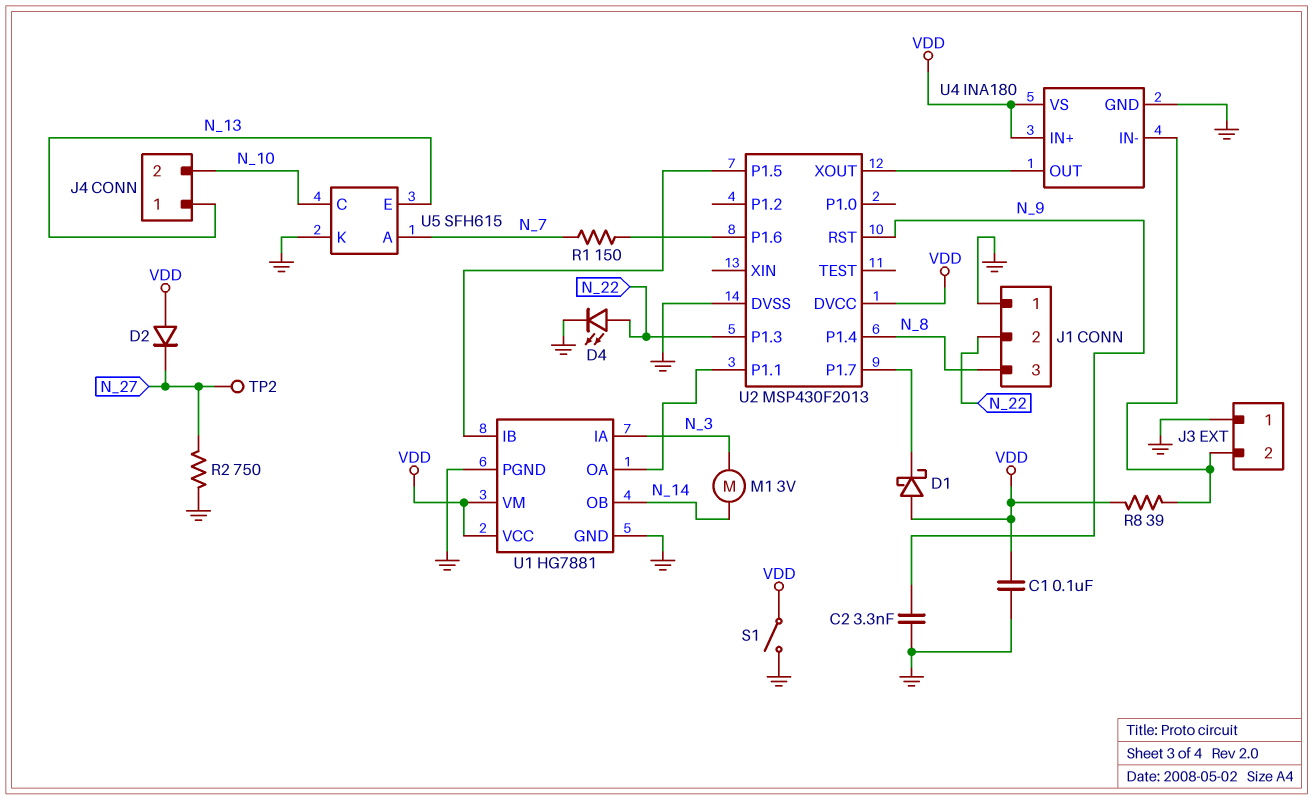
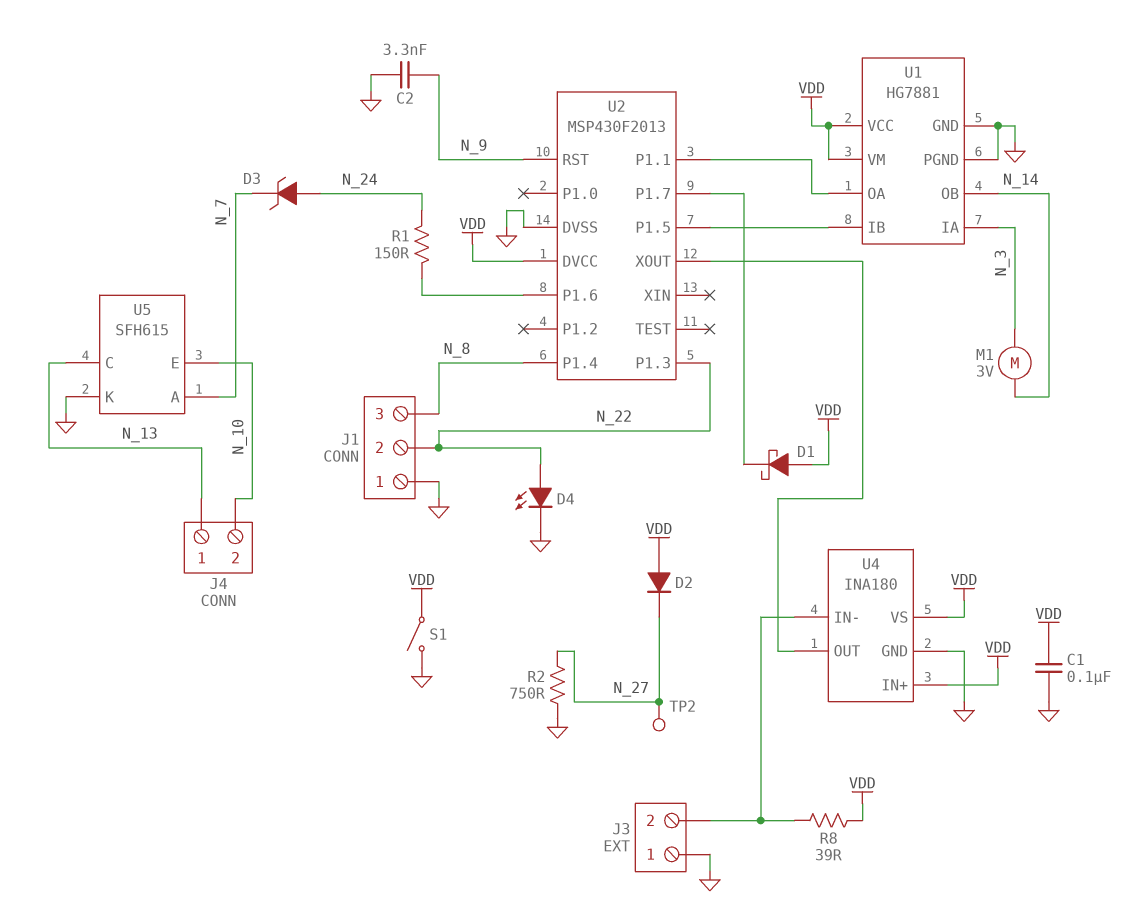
D3: none -> zener (A N_24, K N_7)
R1: 150 (N_7, U2/P1.6) -> 150 (N_24, U2/P1.6)
U5 pin C: N_10 -> N_13
U5 pin E: N_13 -> N_10

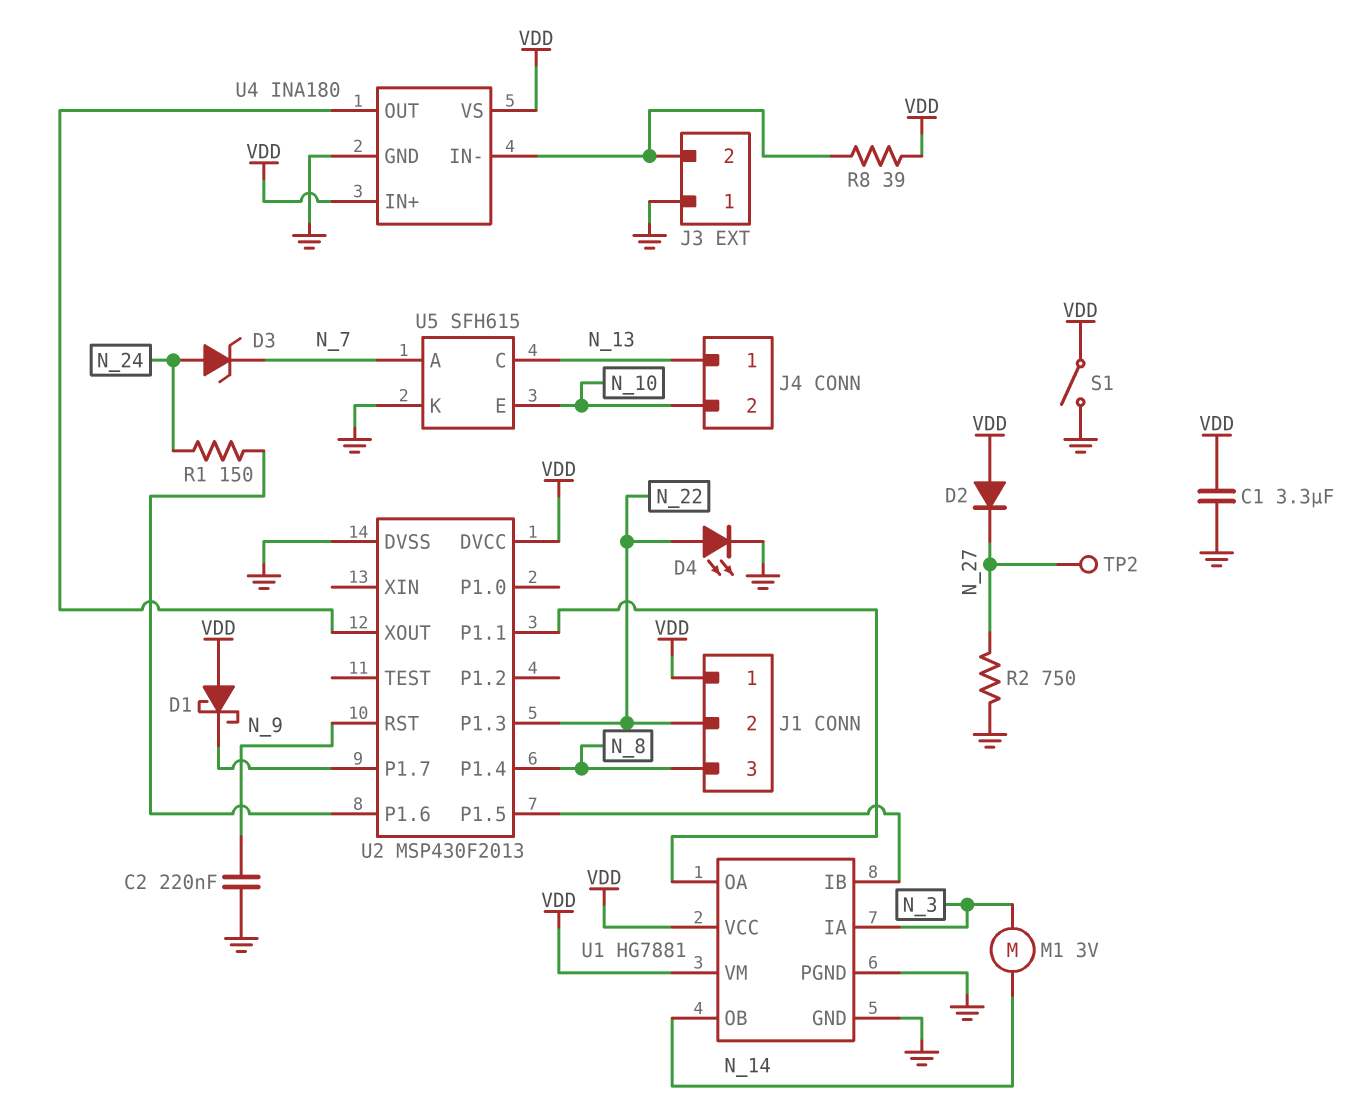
C1: 100nF (GND, VDD) -> 3.3uF (GND, VDD)
C2: 3.3nF (GND, N_9) -> 220nF (GND, N_9)
J1 pin 1: GND -> VDD

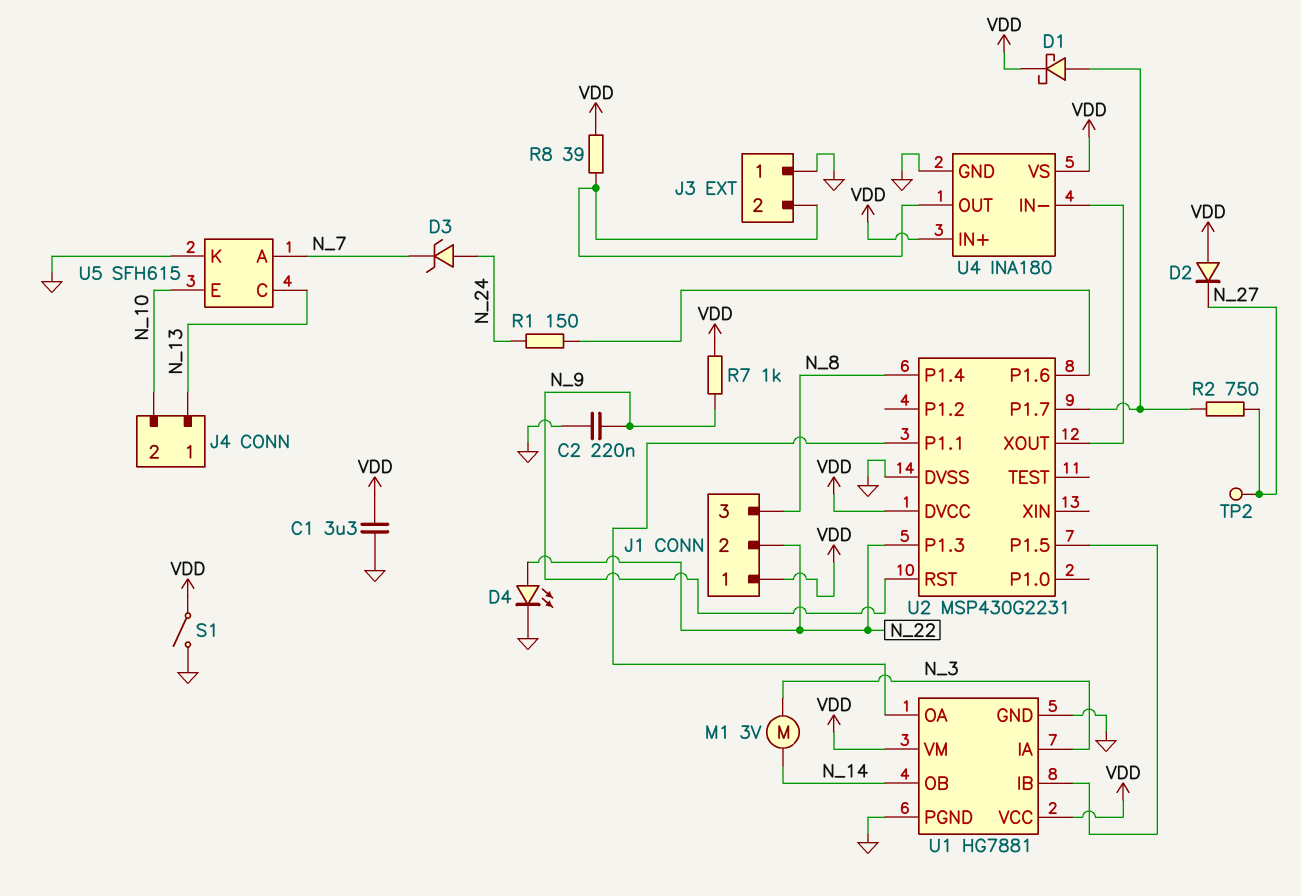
D1: schottky (A VDD, K U2/P1.7) -> schottky (A U2/P1.7, K VDD)
R2: 750 (GND, N_27) -> 750 (N_27, U2/P1.7)
R7: none -> 1k (N_9, VDD)
U2: MSP430F2013 -> MSP430G2231
U4 pin IN-: J3/2 -> U2/XOUT
U4 pin OUT: U2/XOUT -> J3/2

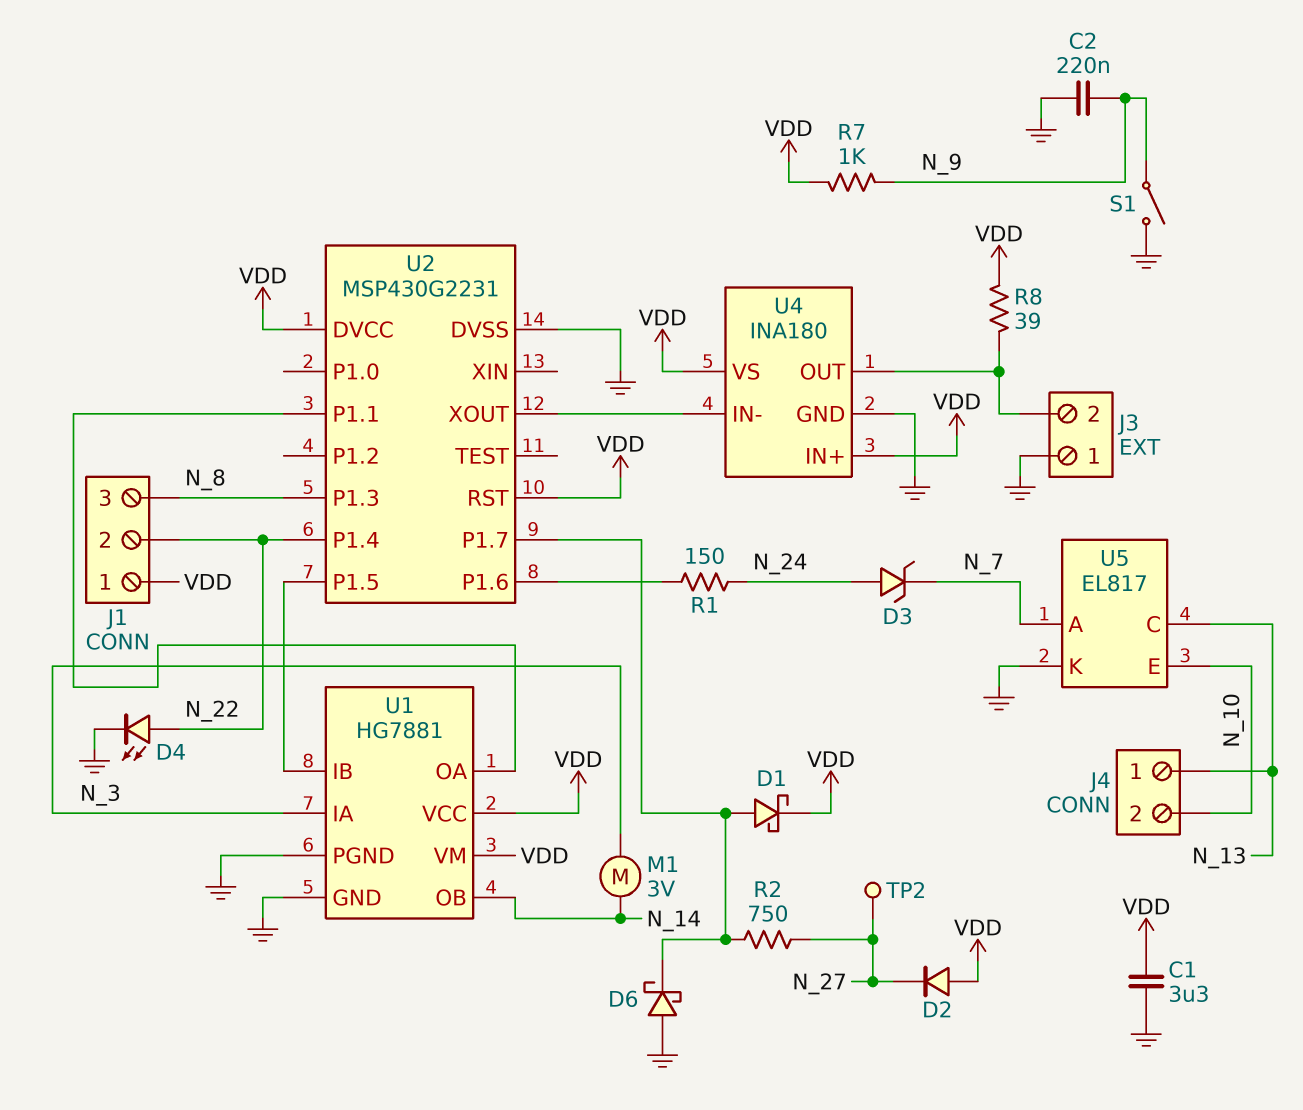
D6: none -> schottky (A GND, K U2/P1.7)
S1: switch (GND, VDD) -> switch (GND, N_9)
U2 pin P1.3: N_22 -> N_8
U2 pin P1.4: N_8 -> N_22
U2 pin RST: N_9 -> VDD
U5: SFH615 -> EL817

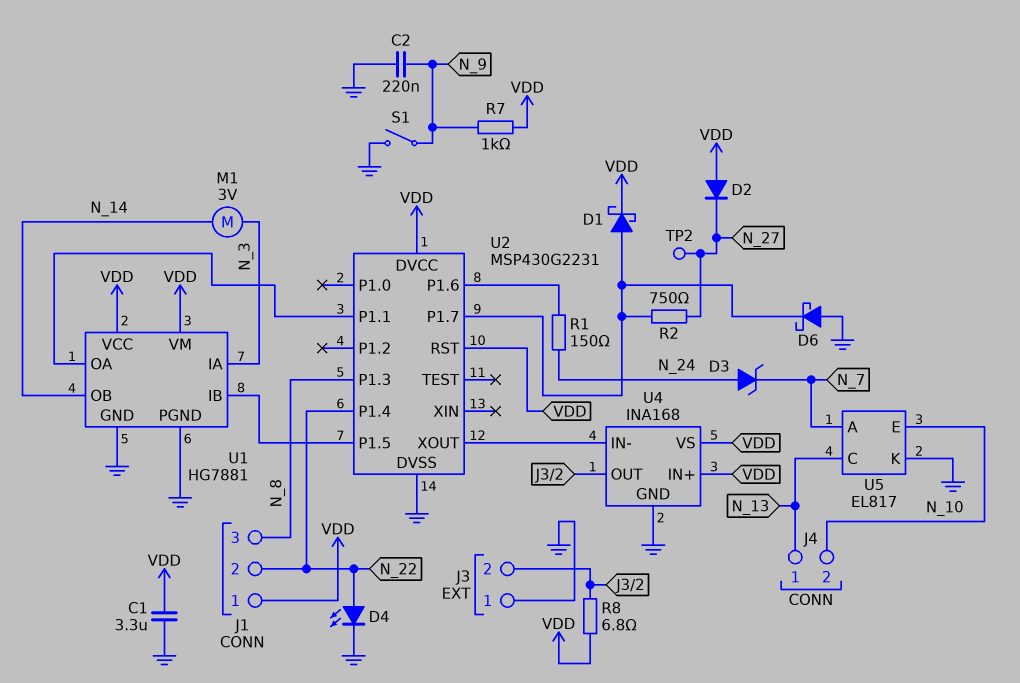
R8: 39 (J3/2, VDD) -> 6.8 (J3/2, VDD)
U4: INA180 -> INA168

